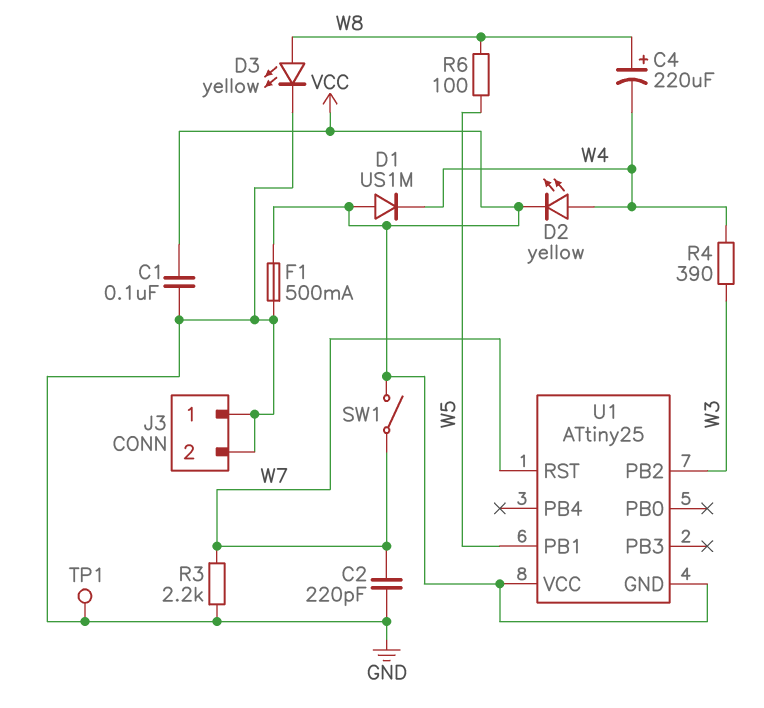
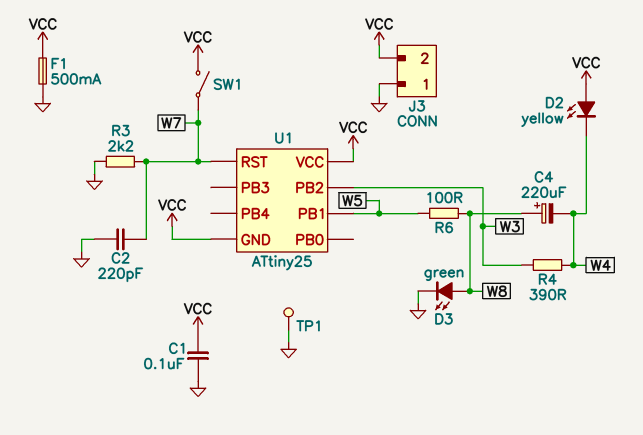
D1: diode US1M (A VCC, K W4) -> none
D2: LED yellow (A W4, K VCC) -> LED yellow (A VCC, K W4)
D3: LED yellow (A W8, K GND) -> LED green (A W8, K GND)
J3 pin 2: GND -> VCC

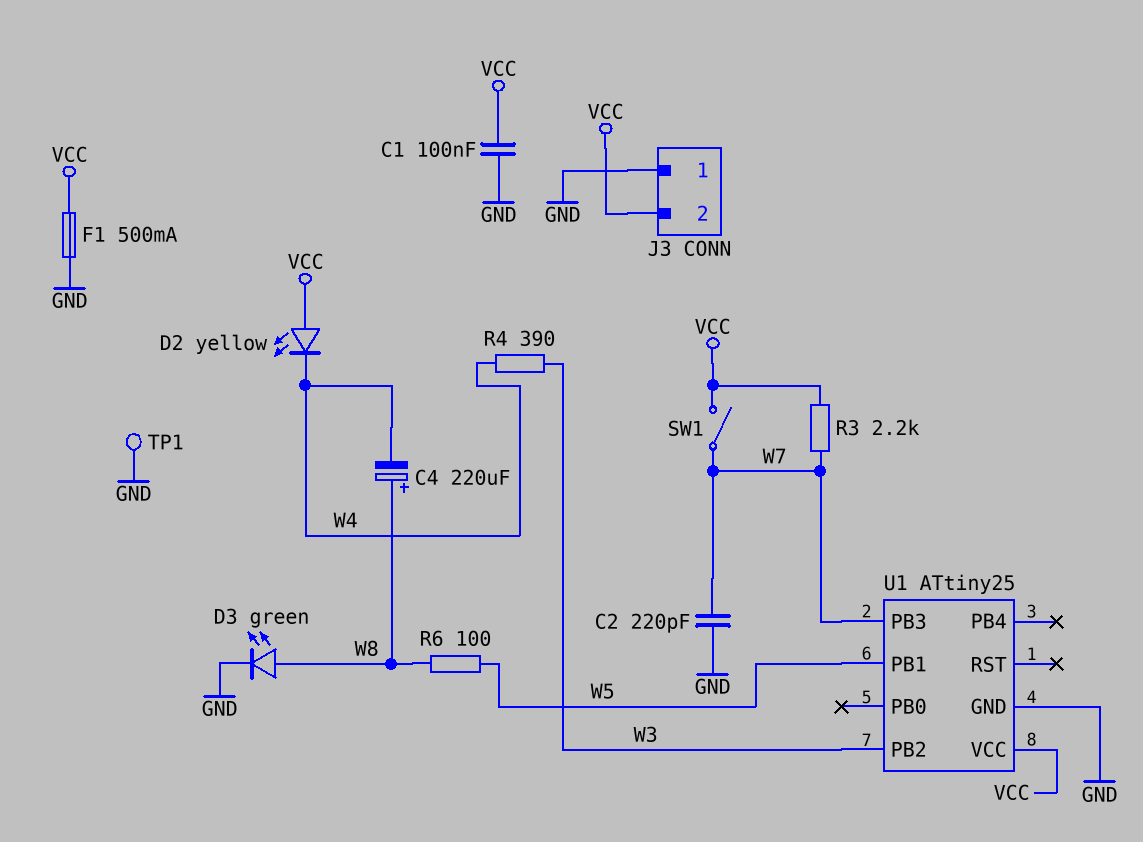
R3: 2.2k (GND, W7) -> 2.2k (VCC, W7)
U1 pin GND: VCC -> GND
U1 pin PB3: none -> W7
U1 pin RST: W7 -> none

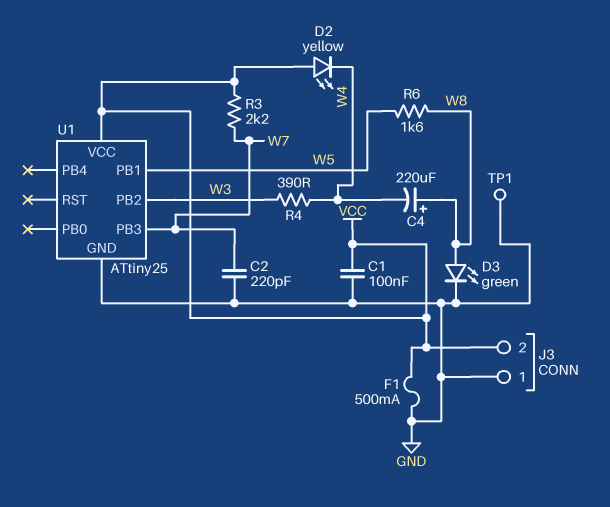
R6: 100 (W5, W8) -> 1.6k (W5, W8)
SW1: switch (VCC, W7) -> none

